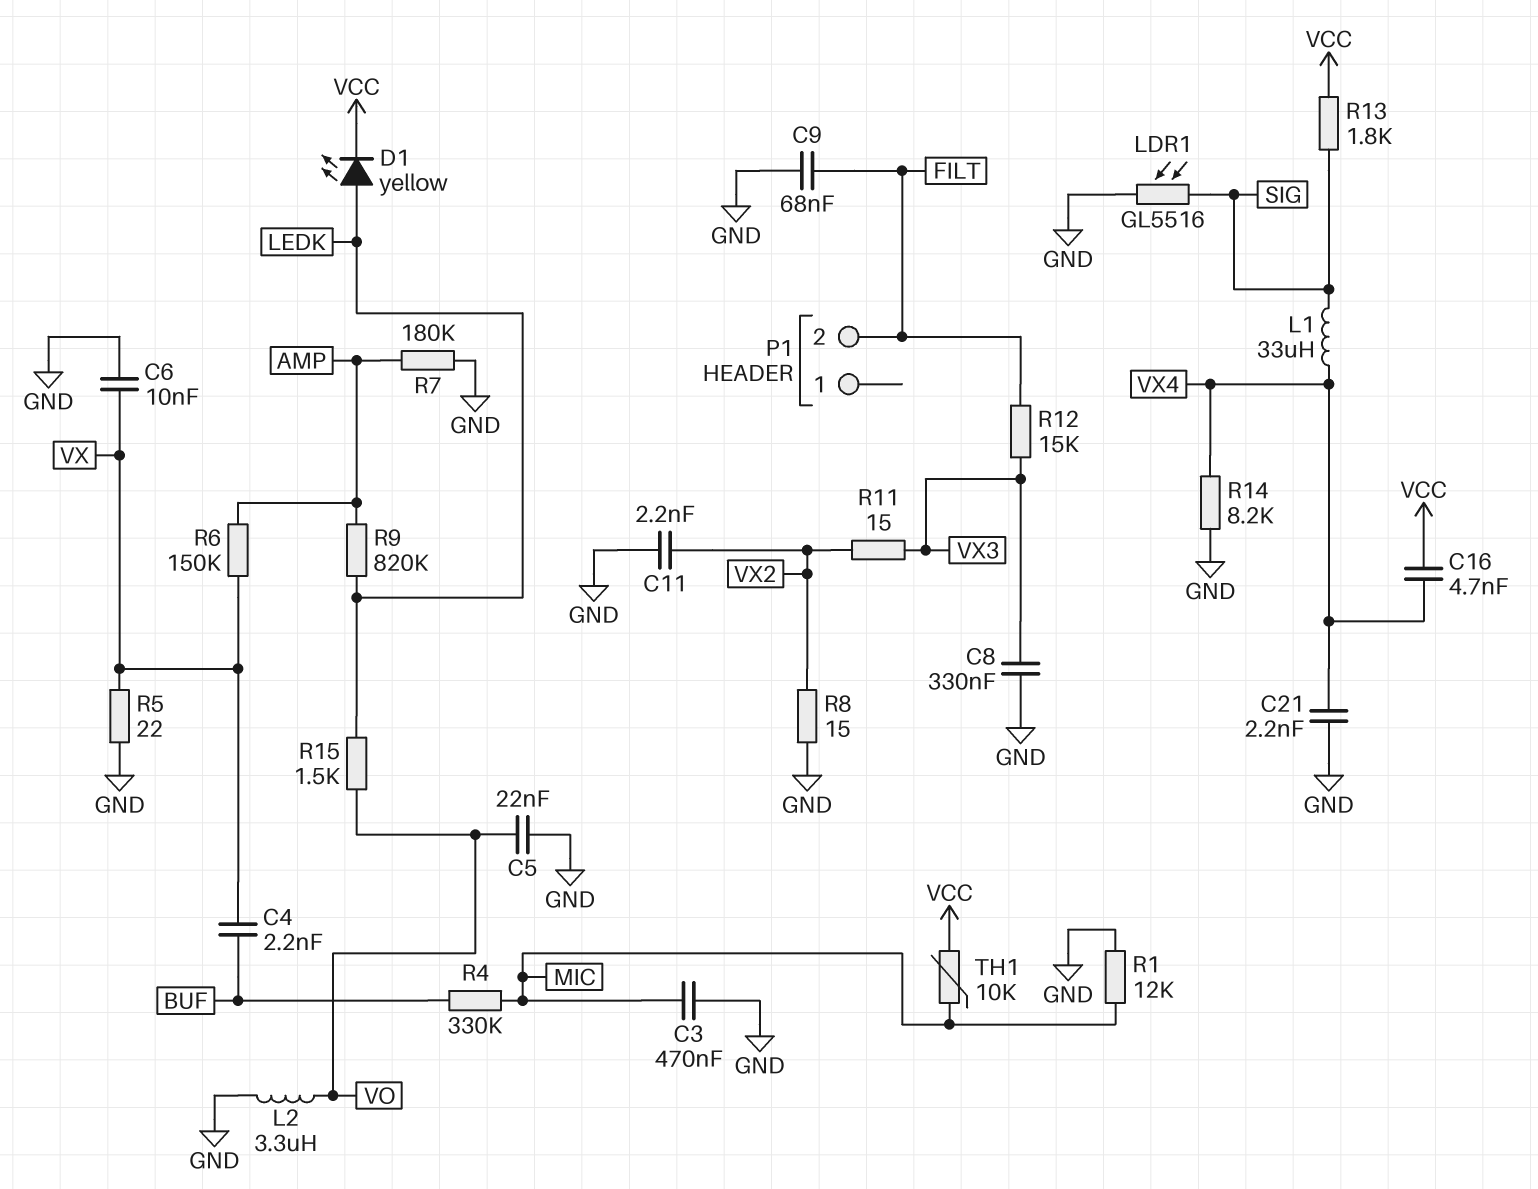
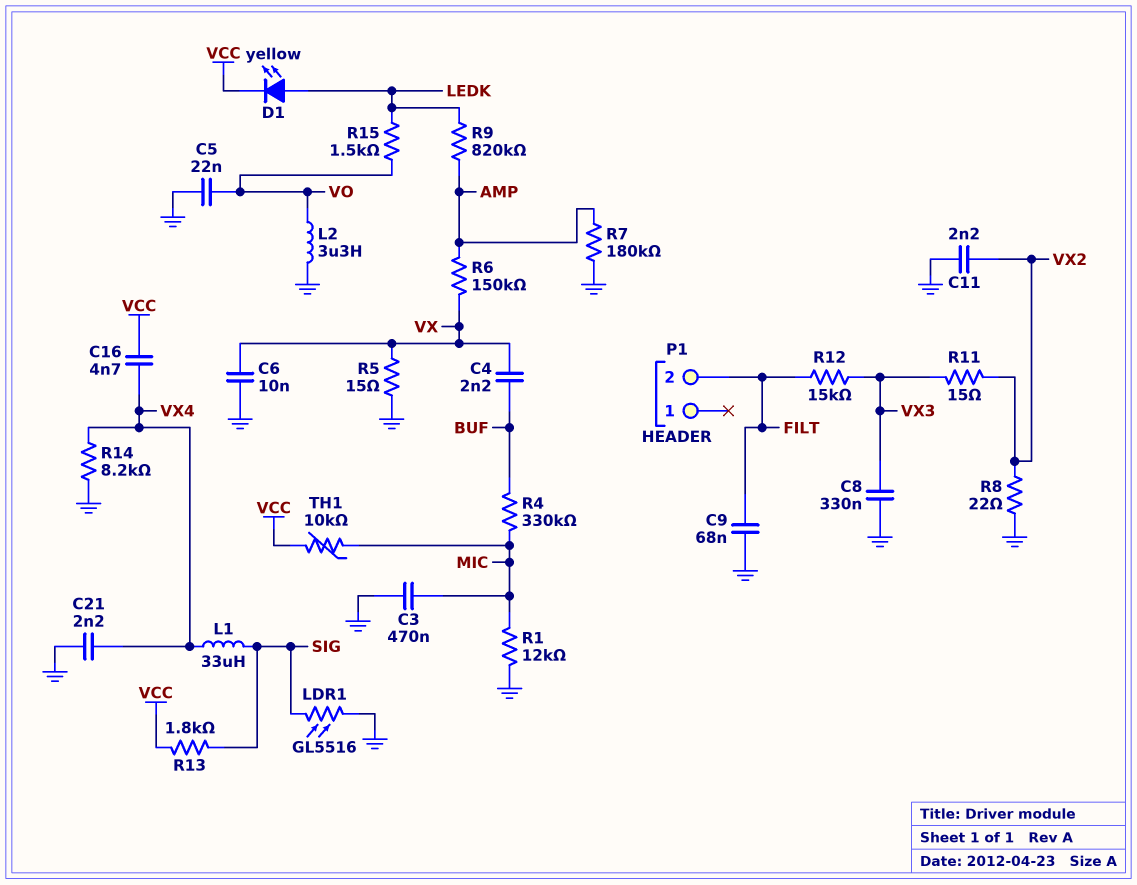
R5: 22 (GND, VX) -> 15 (GND, VX)
R8: 15 (GND, VX2) -> 22 (GND, VX2)

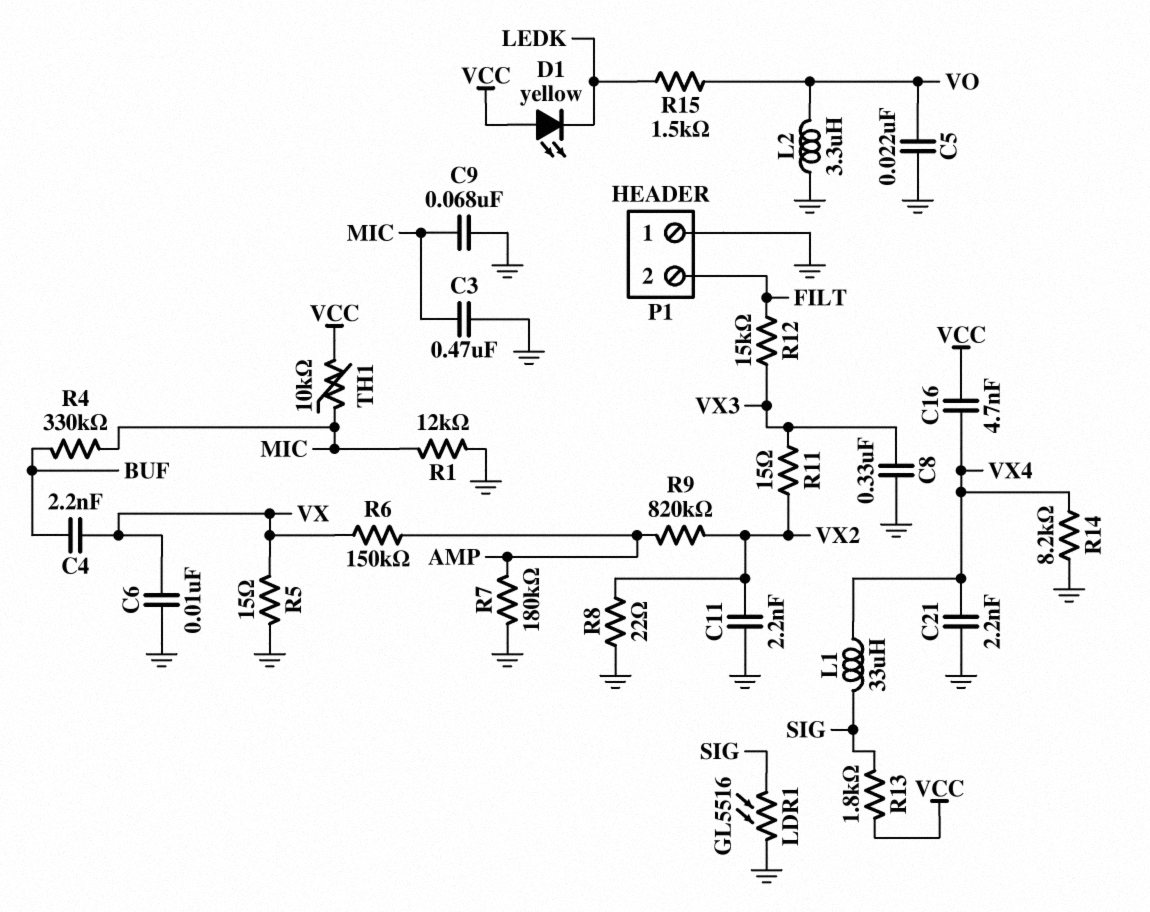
C9: 68nF (FILT, GND) -> 68nF (GND, MIC)
D1: LED yellow (A LEDK, K VCC) -> LED yellow (A VCC, K LEDK)
P1 pin 1: none -> GND
R9: 820k (AMP, LEDK) -> 820k (AMP, VX2)

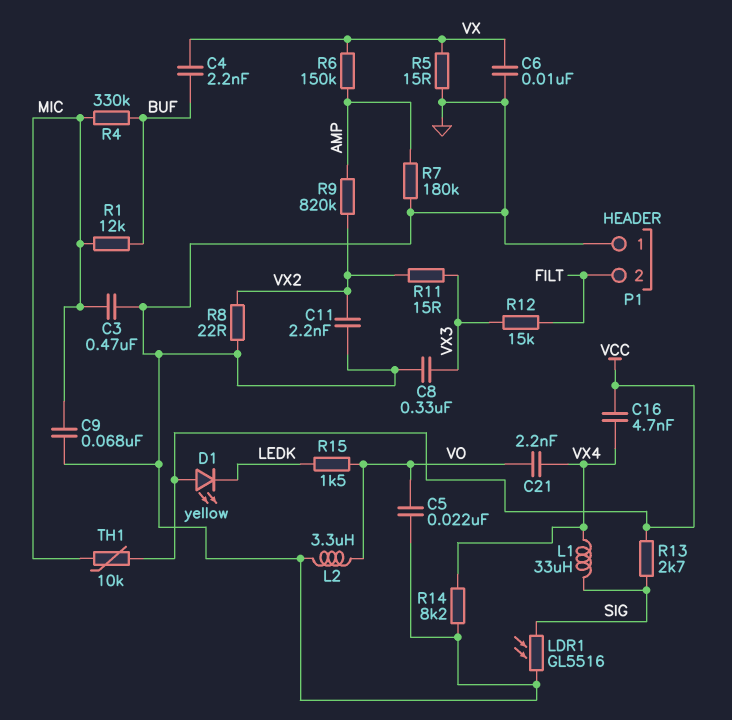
C21: 2.2nF (GND, VX4) -> 2.2nF (VO, VX4)
R1: 12k (GND, MIC) -> 12k (BUF, MIC)
R13: 1.8k (SIG, VCC) -> 2.7k (SIG, VCC)

